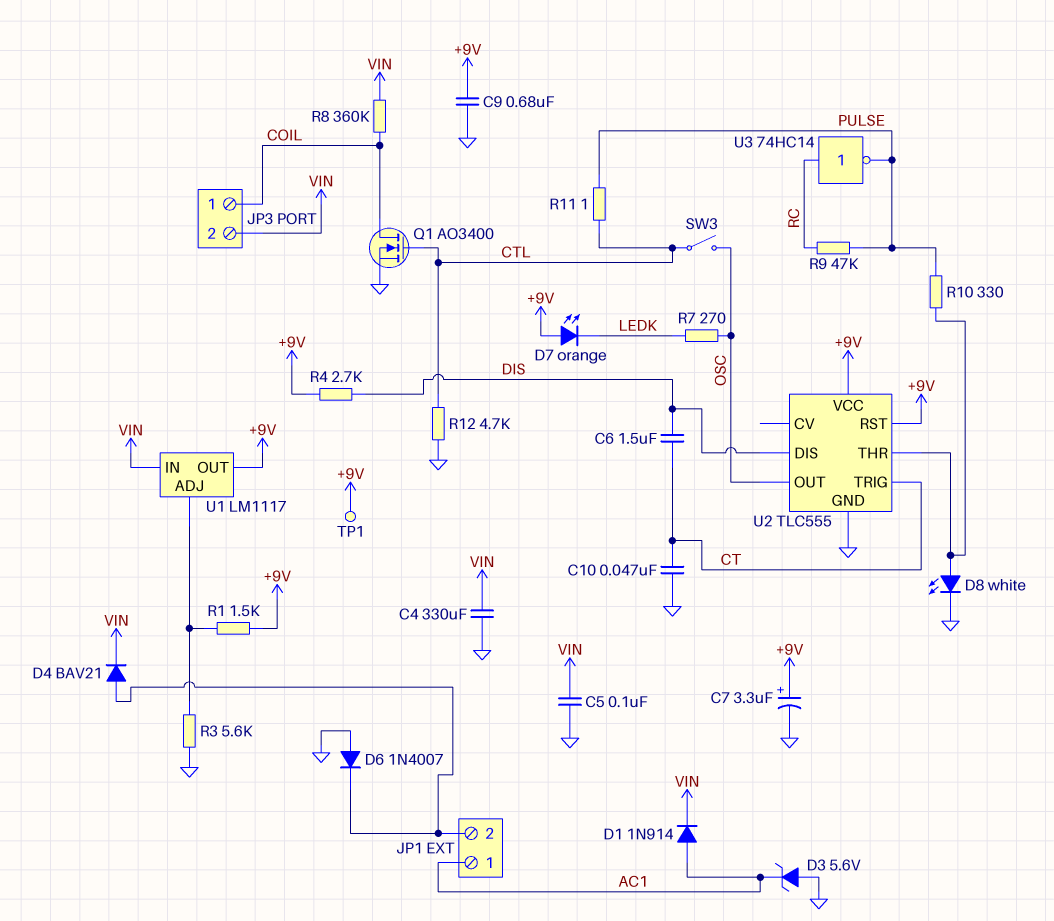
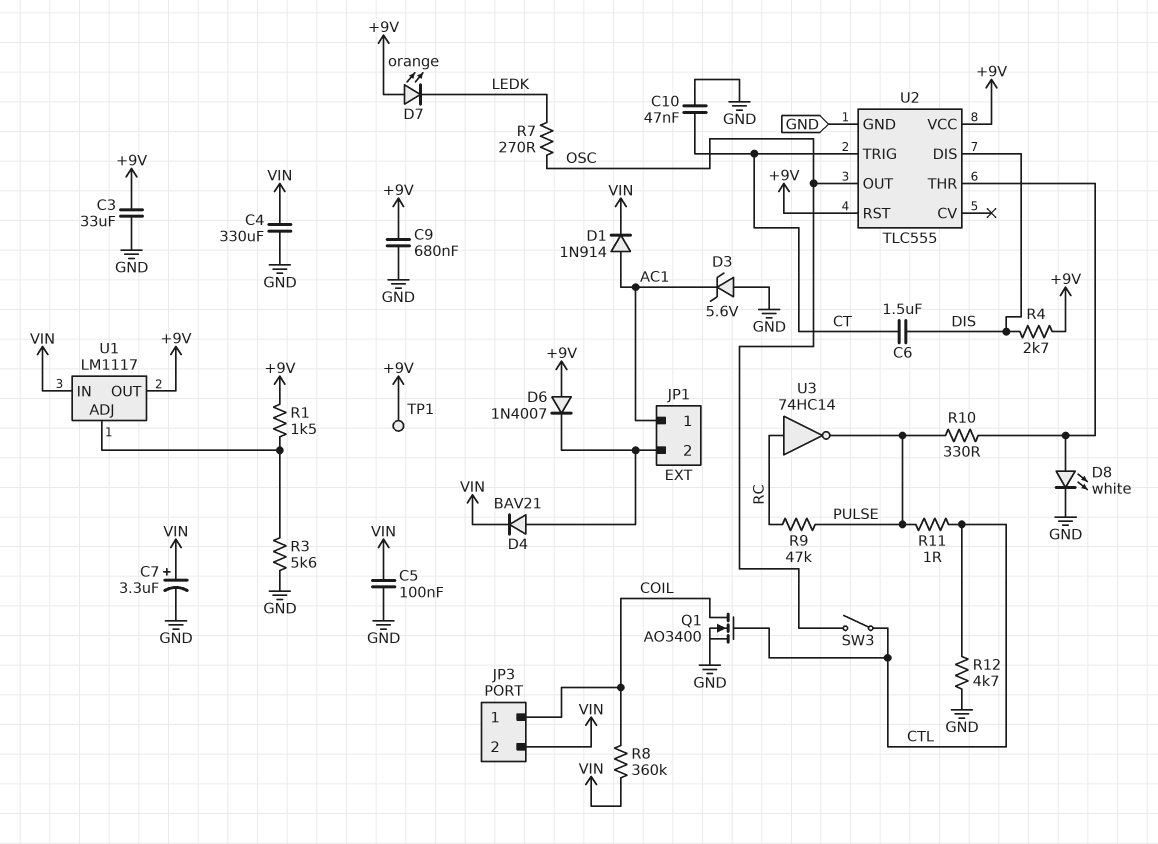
C3: none -> 33uF (+9V, GND)
C7: 3.3uF (plus +9V, minus GND) -> 3.3uF (plus VIN, minus GND)
D6: diode 1N4007 (A GND, K JP1/2) -> diode 1N4007 (A +9V, K JP1/2)

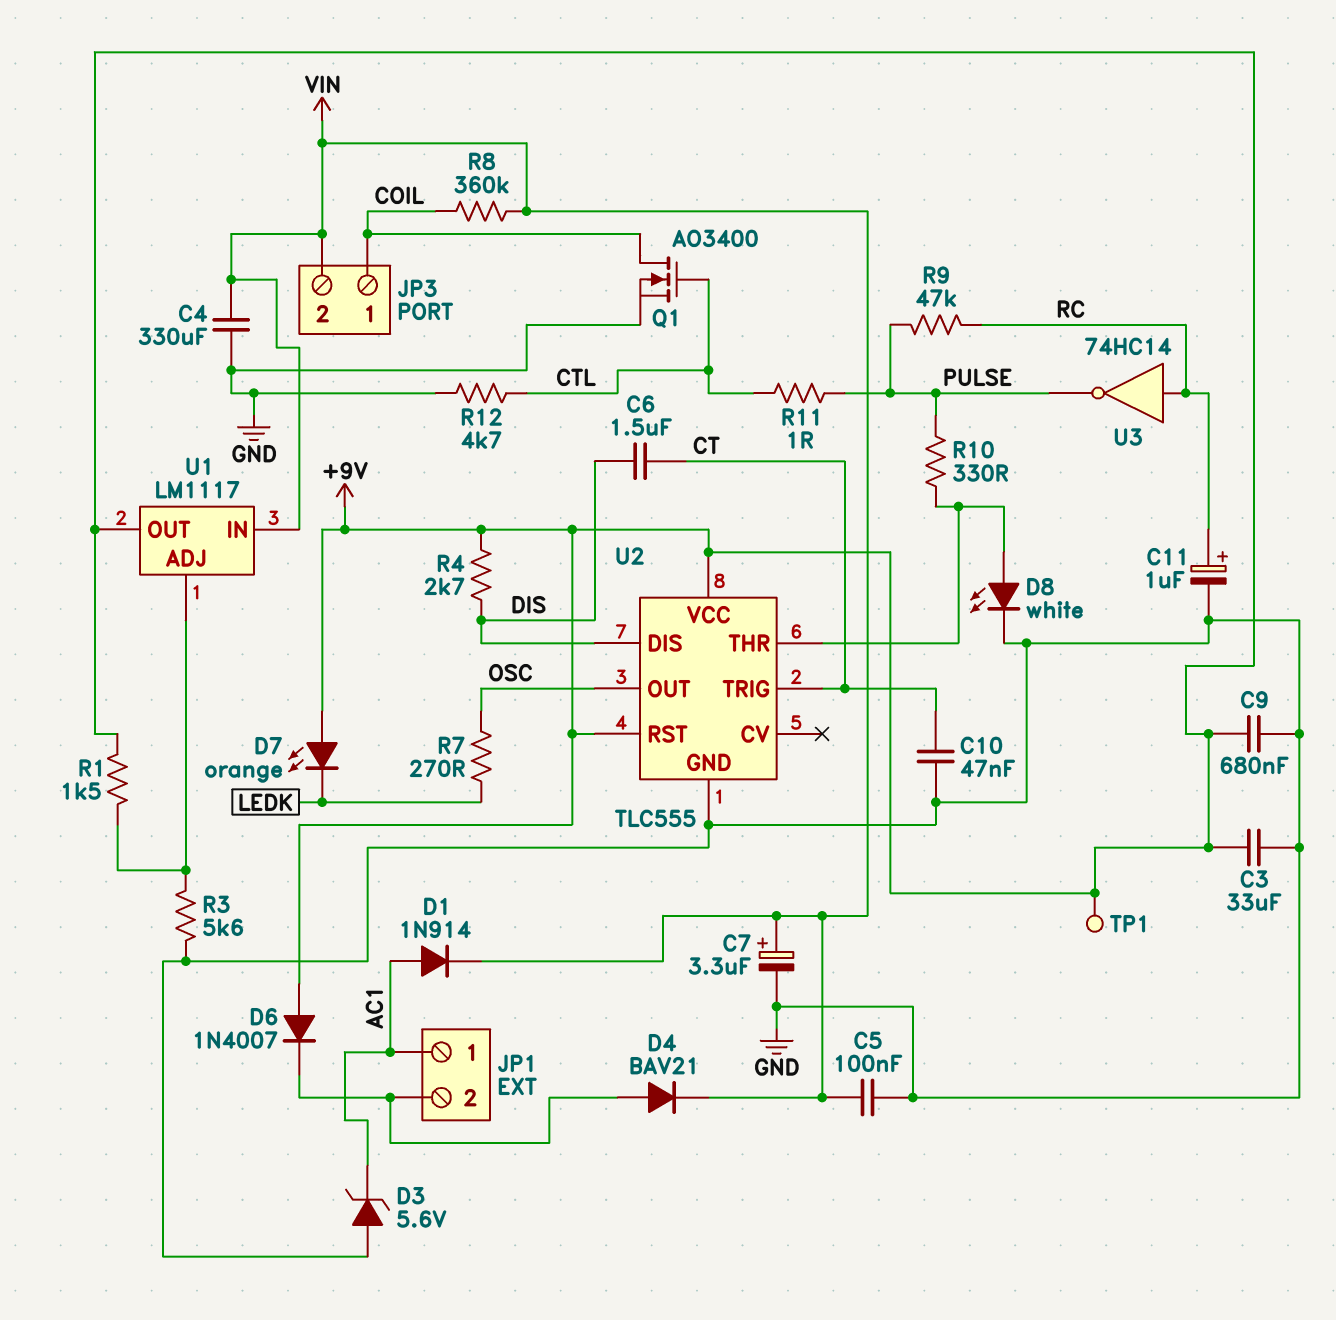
C11: none -> 1uF (plus RC, minus GND)
SW3: switch (CTL, OSC) -> none

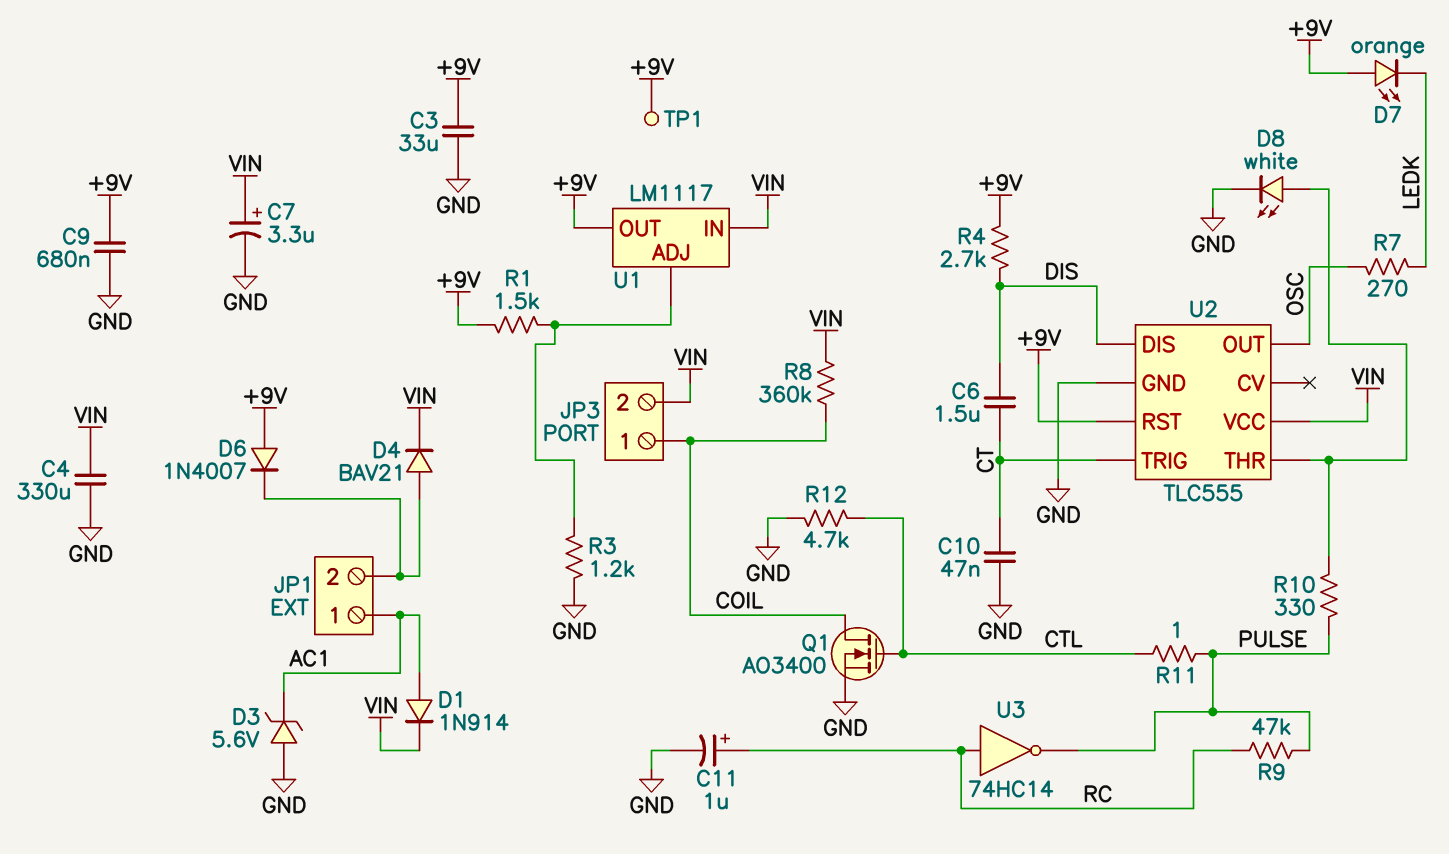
C5: 100nF (GND, VIN) -> none
R3: 5.6k (GND, U1/ADJ) -> 1.2k (GND, U1/ADJ)
U2 pin VCC: +9V -> VIN

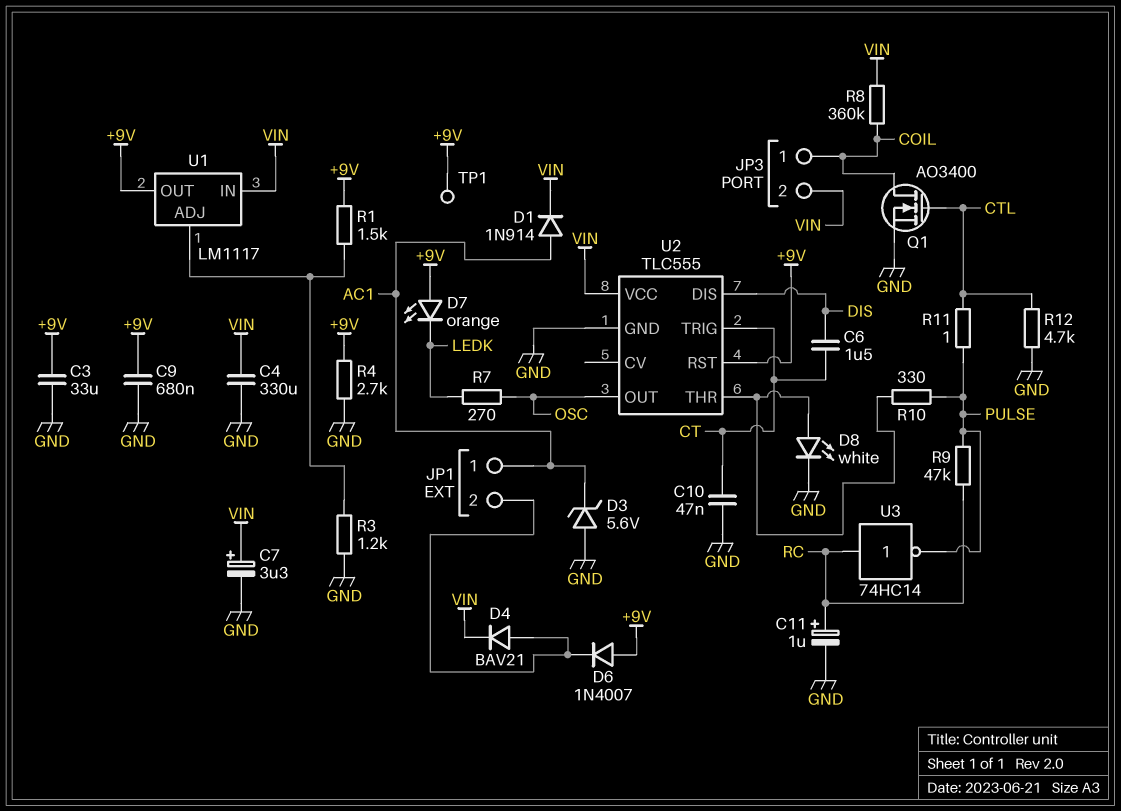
R4: 2.7k (+9V, DIS) -> 2.7k (+9V, GND)

